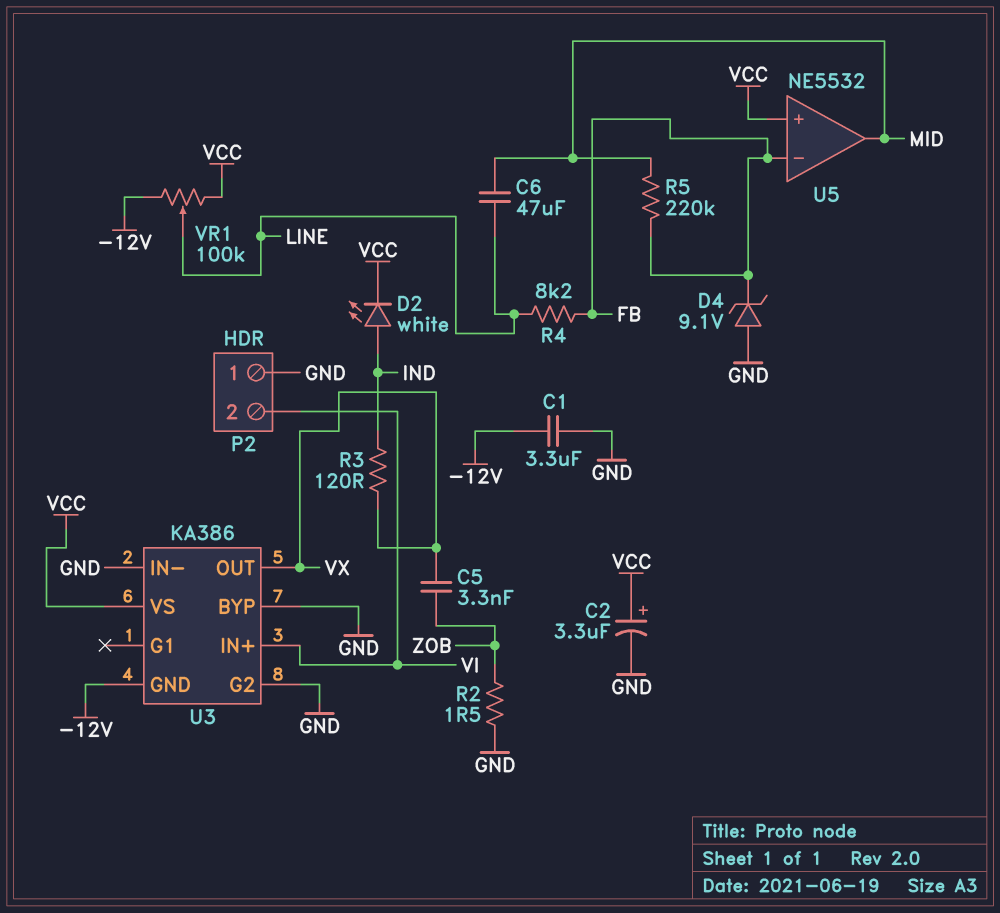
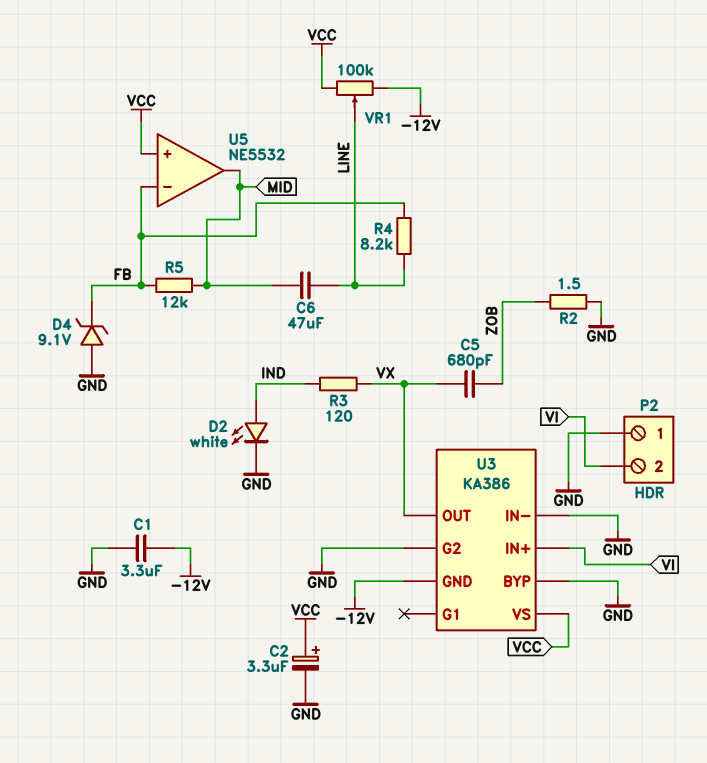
C5: 3.3nF (VX, ZOB) -> 680pF (VX, ZOB)
D2: LED white (A IND, K VCC) -> LED white (A IND, K GND)
R5: 220k (FB, MID) -> 12k (FB, MID)

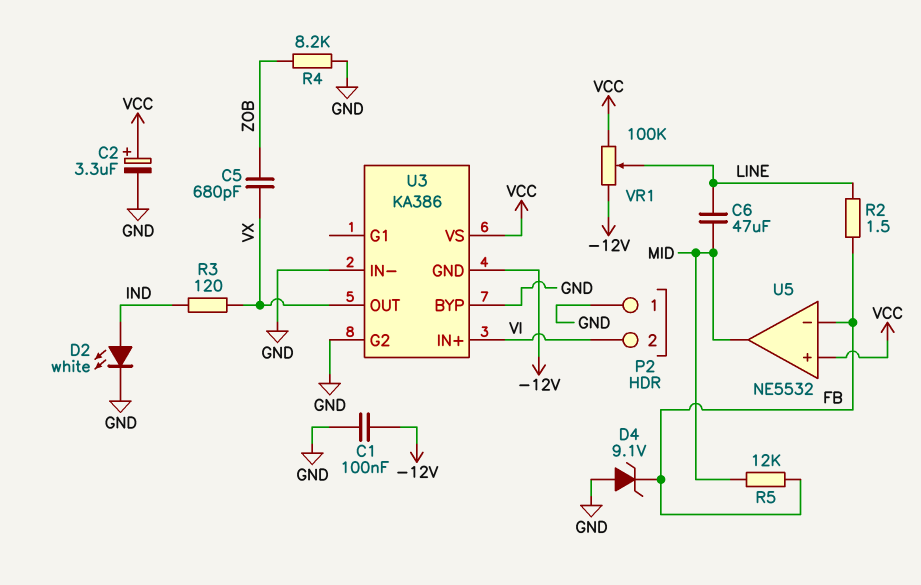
C1: 3.3uF (-12V, GND) -> 100nF (-12V, GND)
R2: 1.5 (GND, ZOB) -> 1.5 (FB, LINE)
R4: 8.2k (FB, LINE) -> 8.2k (GND, ZOB)

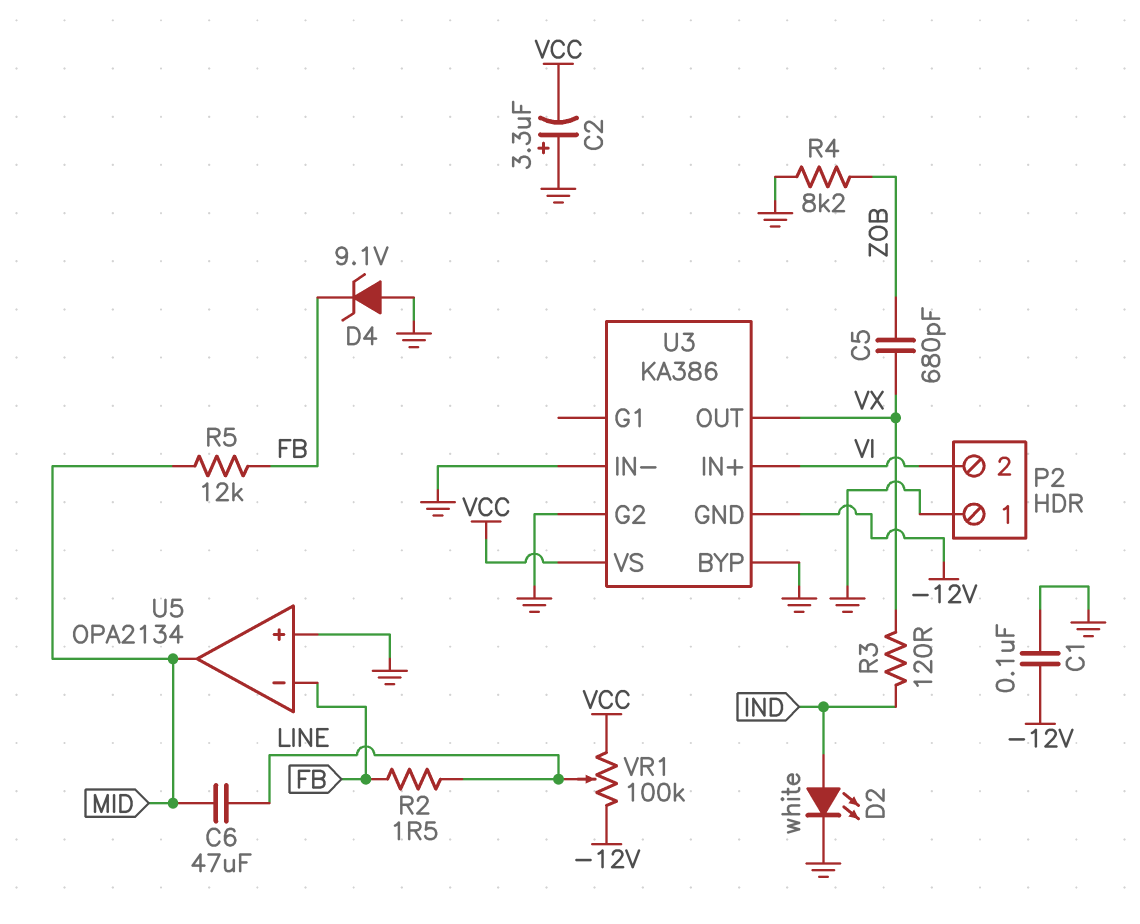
C2: 3.3uF (plus VCC, minus GND) -> 3.3uF (plus GND, minus VCC)
U5: NE5532 -> OPA2134
U5 pin in+: VCC -> GND

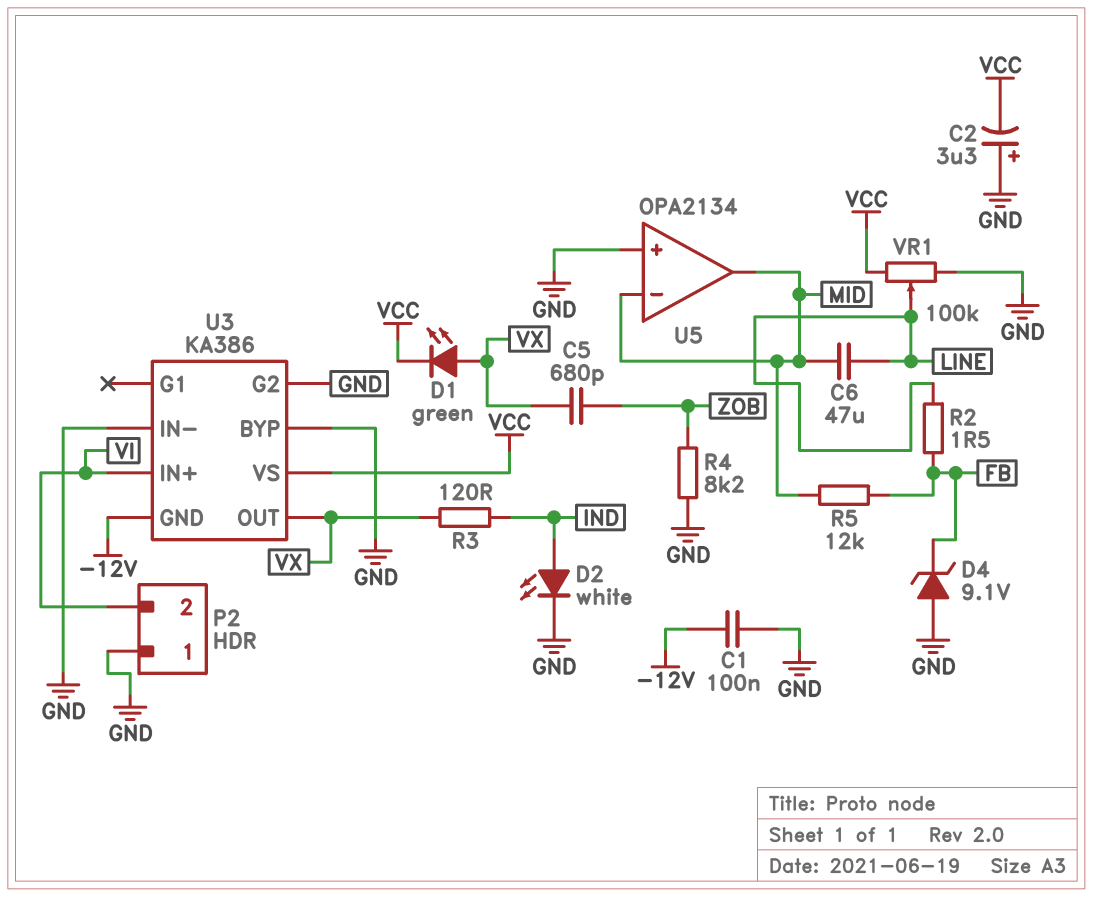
D1: none -> LED green (A VX, K VCC)
U5 pin in-: FB -> MID
VR1: 100k (-12V, VCC, wiper LINE) -> 100k (GND, VCC, wiper LINE)

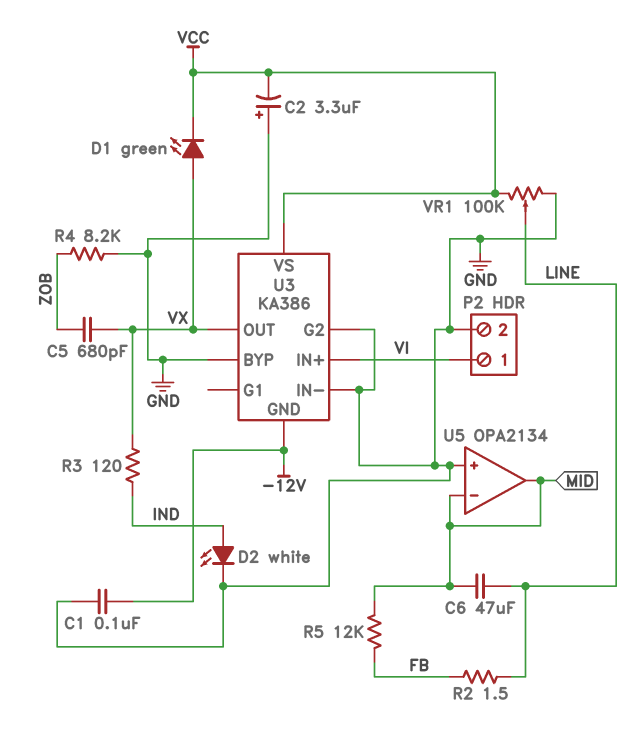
D4: zener 9.1V (A GND, K FB) -> none
P2 pin 1: GND -> VI
P2 pin 2: VI -> GND

